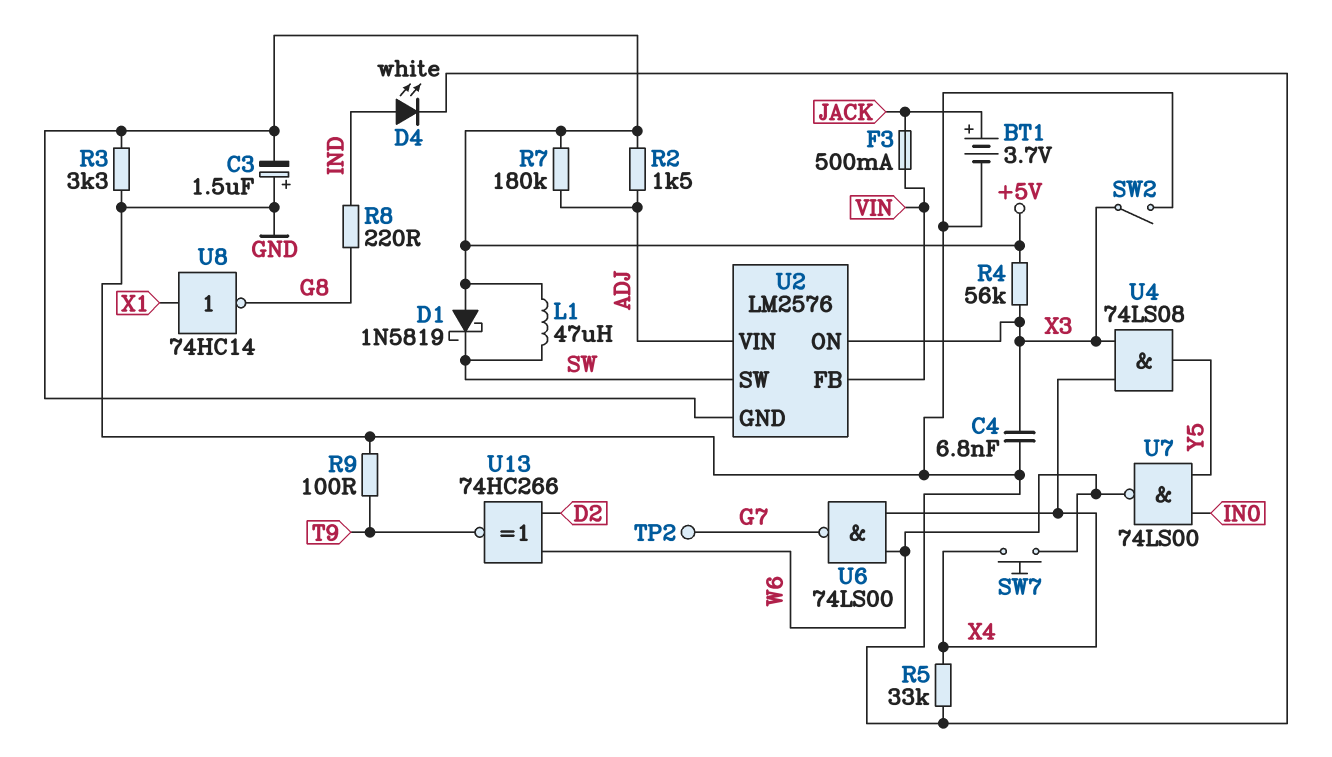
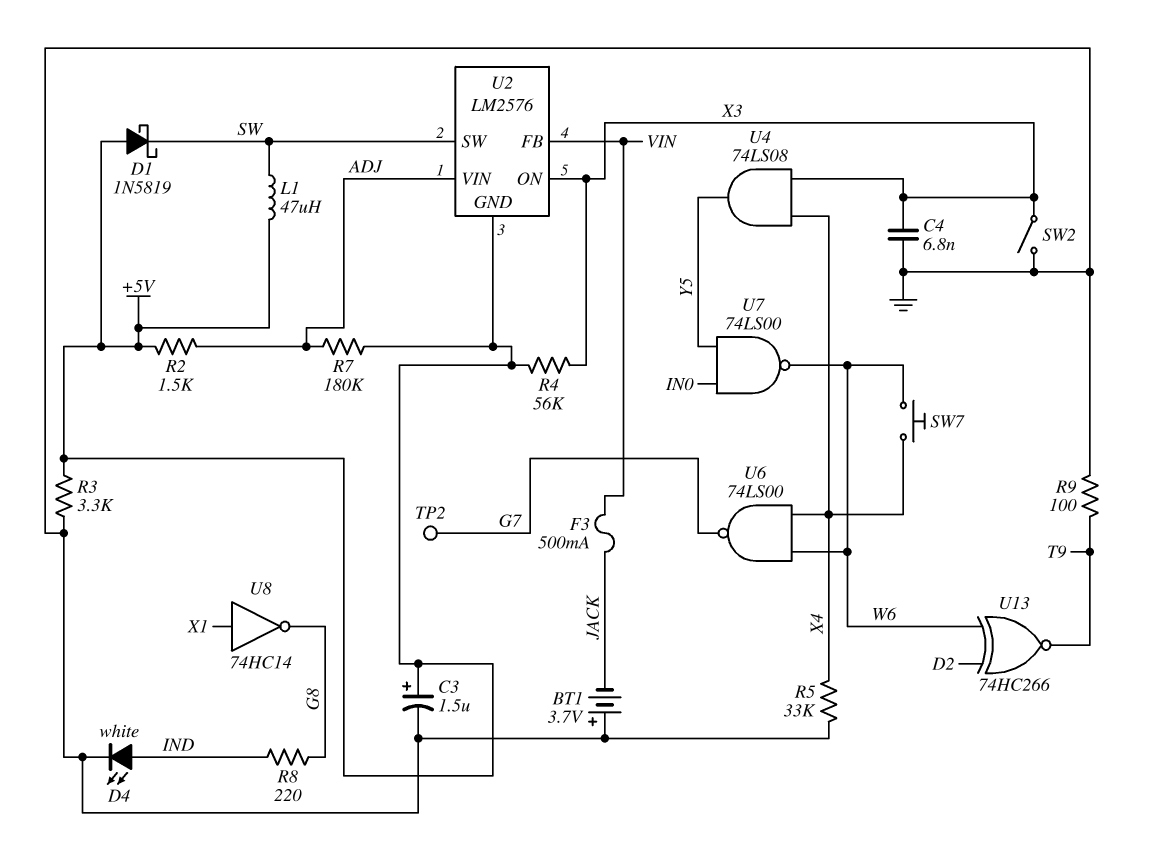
BT1: 3.7V (plus JACK, minus GND) -> 3.7V (plus GND, minus JACK)
C3: 1.5uF (plus GND, minus +5V) -> 1.5uF (plus +5V, minus GND)

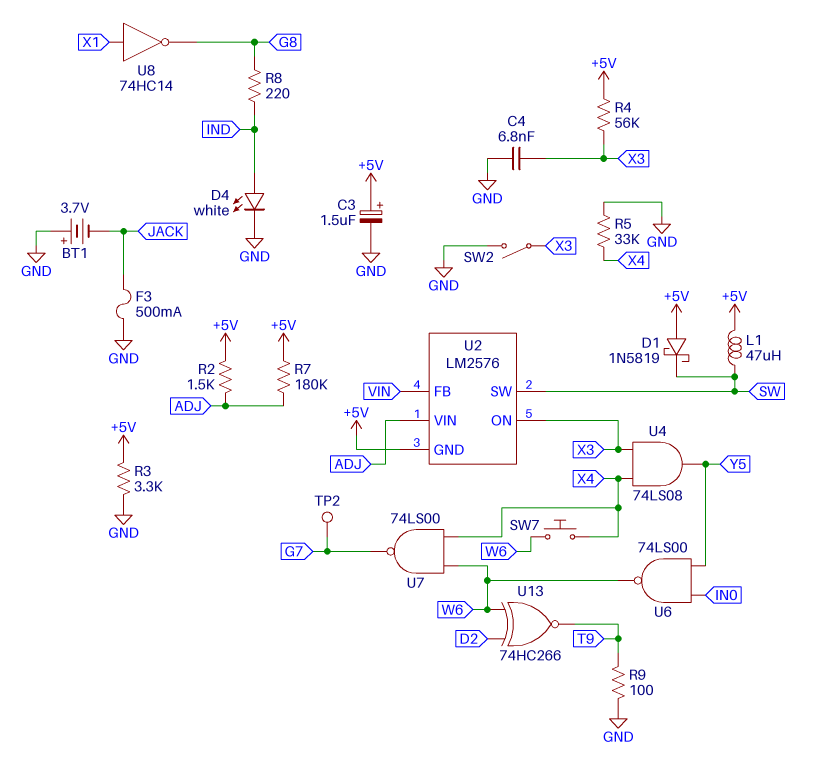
F3: 500mA (JACK, VIN) -> 500mA (GND, JACK)
U6: NAND 74LS00 (in W6, in X4, out G7) -> NAND 74LS00 (in IN0, in Y5, out W6)
U7: NAND 74LS00 (in IN0, in Y5, out W6) -> NAND 74LS00 (in W6, in X4, out G7)

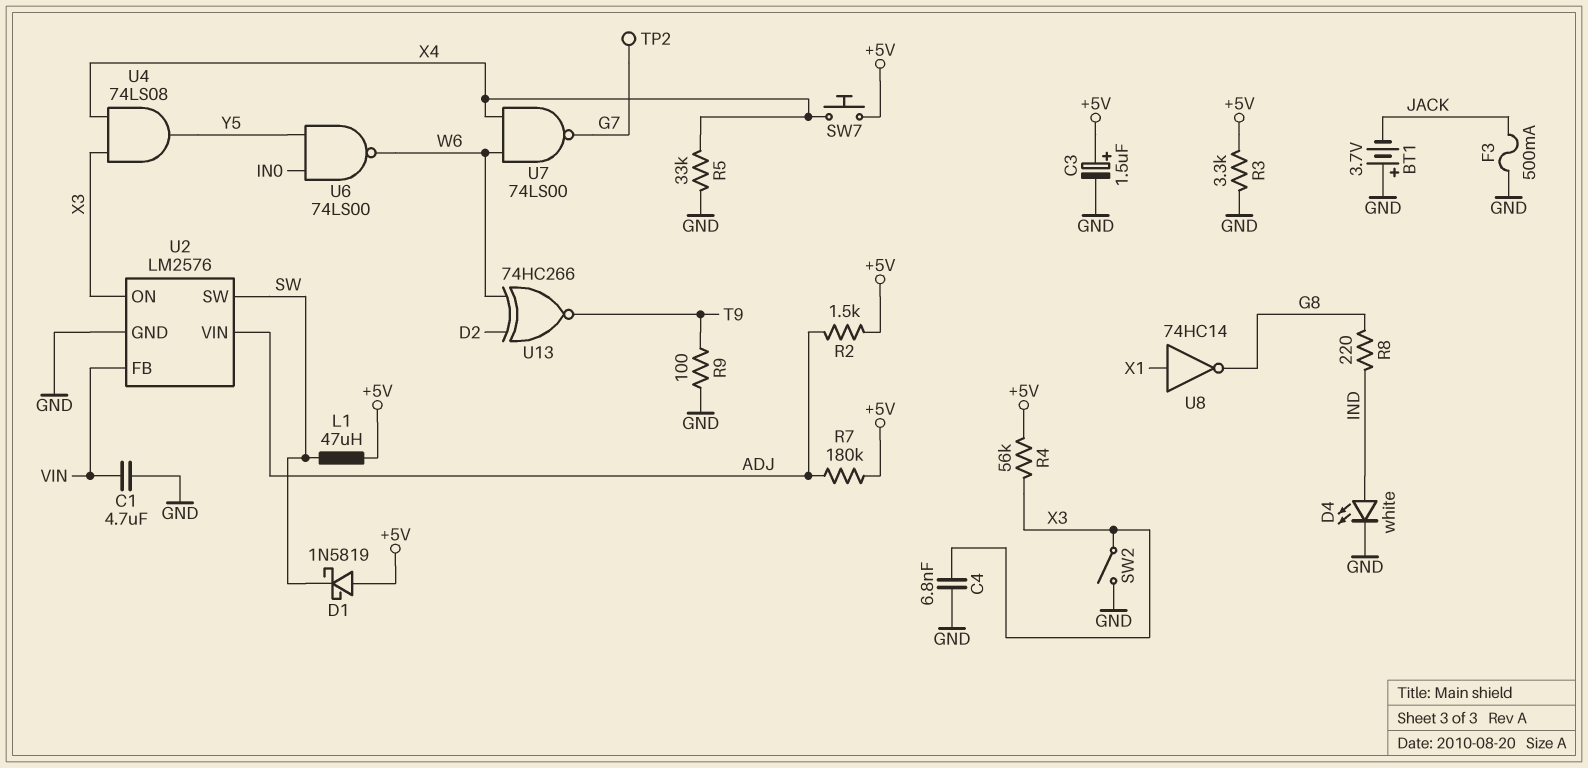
C1: none -> 4.7uF (GND, VIN)
SW7: button (W6, X4) -> button (+5V, X4)
U2 pin GND: +5V -> GND

